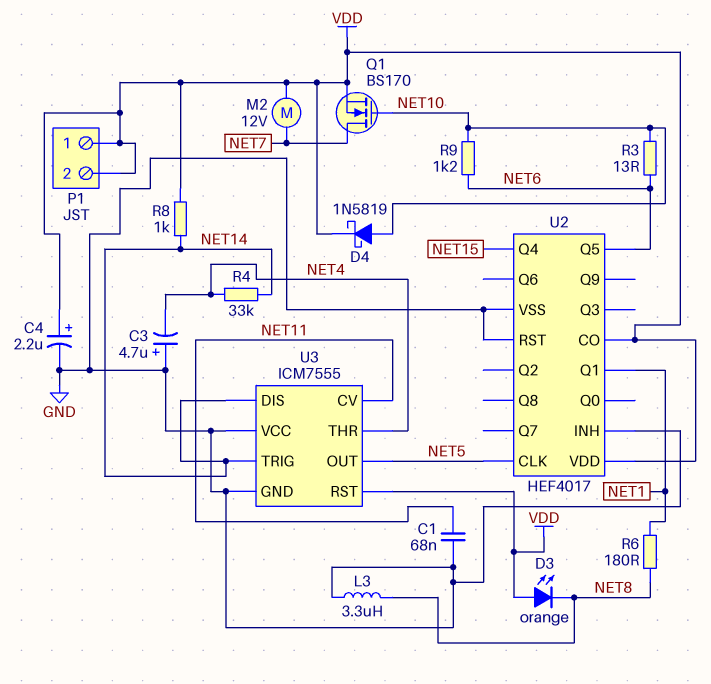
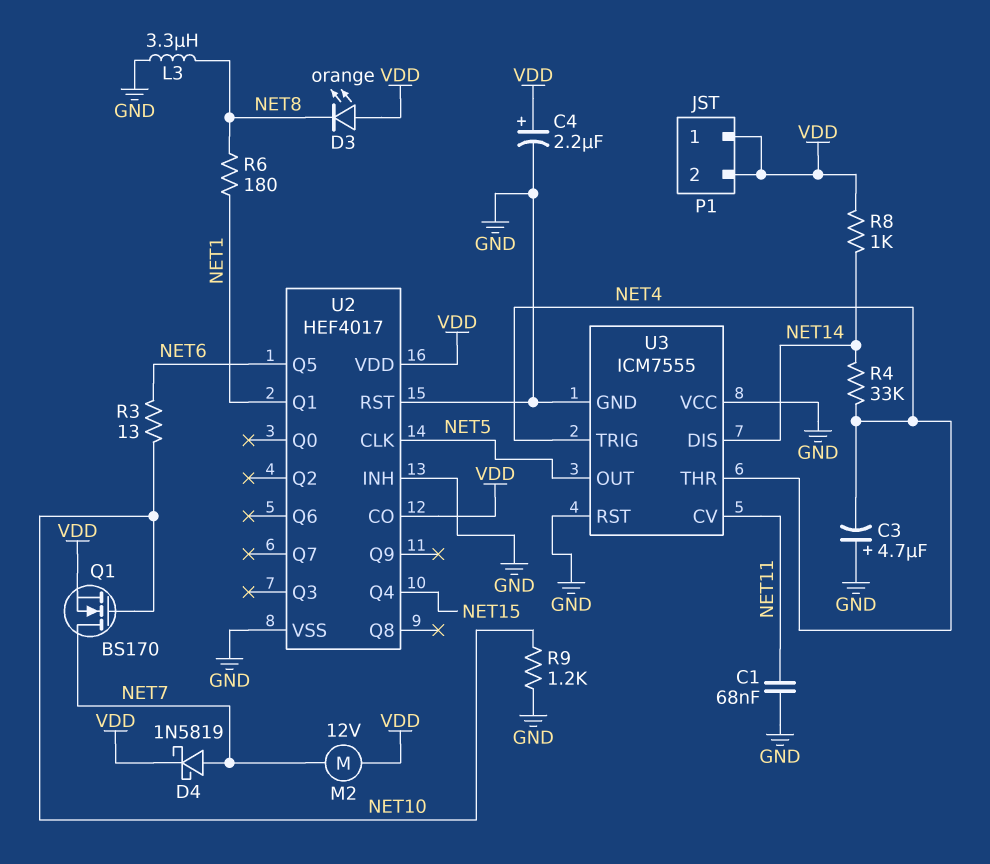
D4: schottky 1N5819 (A NET10, K VDD) -> schottky 1N5819 (A NET7, K VDD)
R9: 1.2k (NET6, NET10) -> 1.2k (GND, NET10)
U3 pin RST: VDD -> GND
U3 pin TRIG: NET14 -> NET4

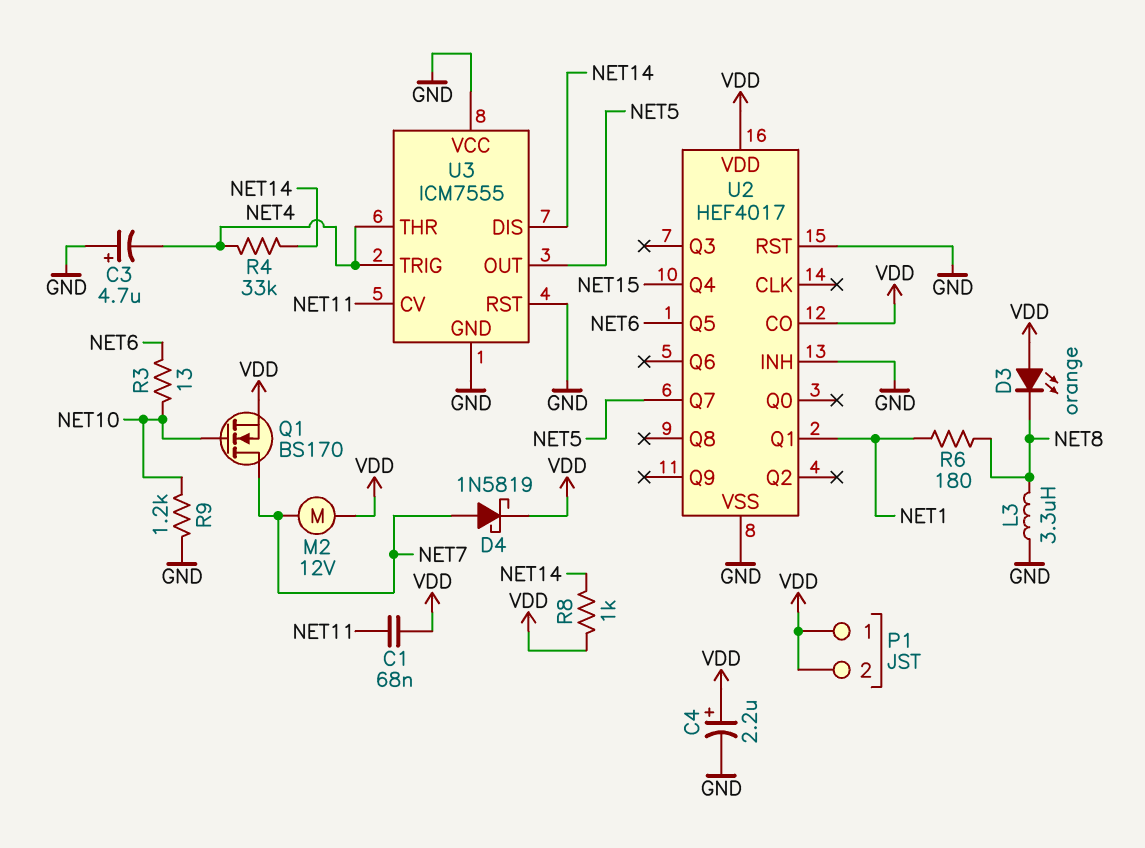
C1: 68nF (GND, NET11) -> 68nF (NET11, VDD)
U2 pin CLK: NET5 -> none
U2 pin Q7: none -> NET5

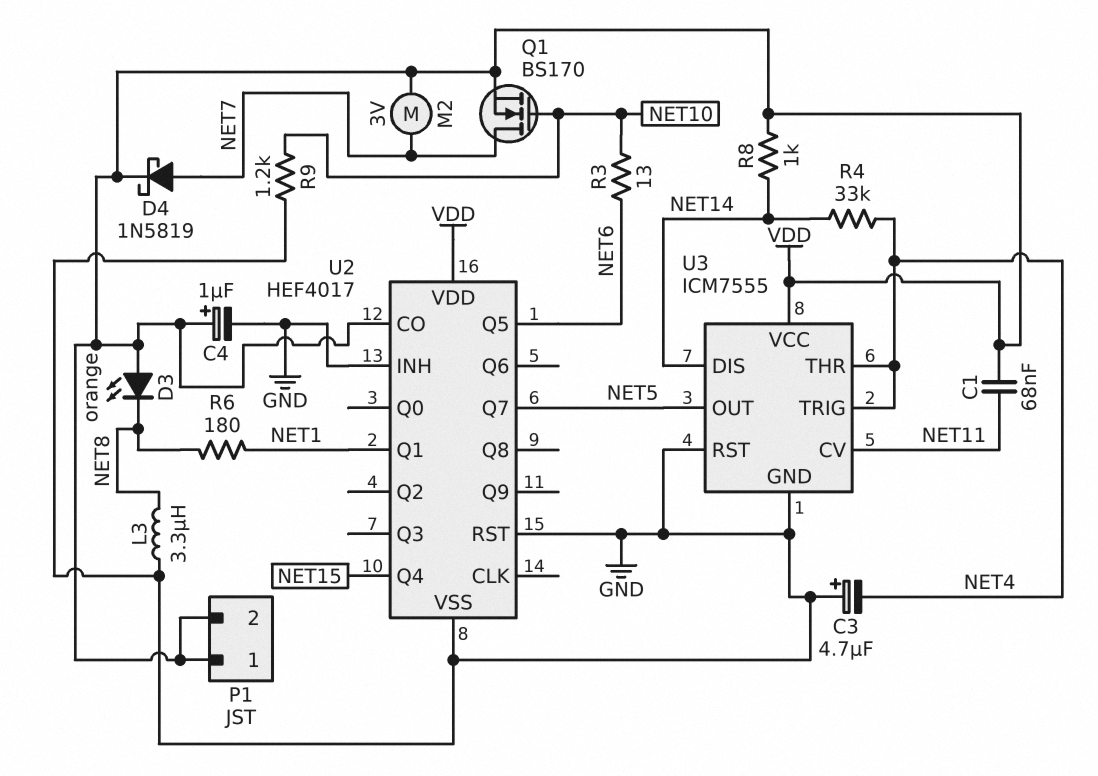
C4: 2.2uF (plus VDD, minus GND) -> 1uF (plus VDD, minus GND)
M2: motor 12V (NET7, VDD) -> motor 3V (NET7, VDD)
U3 pin VCC: GND -> VDD

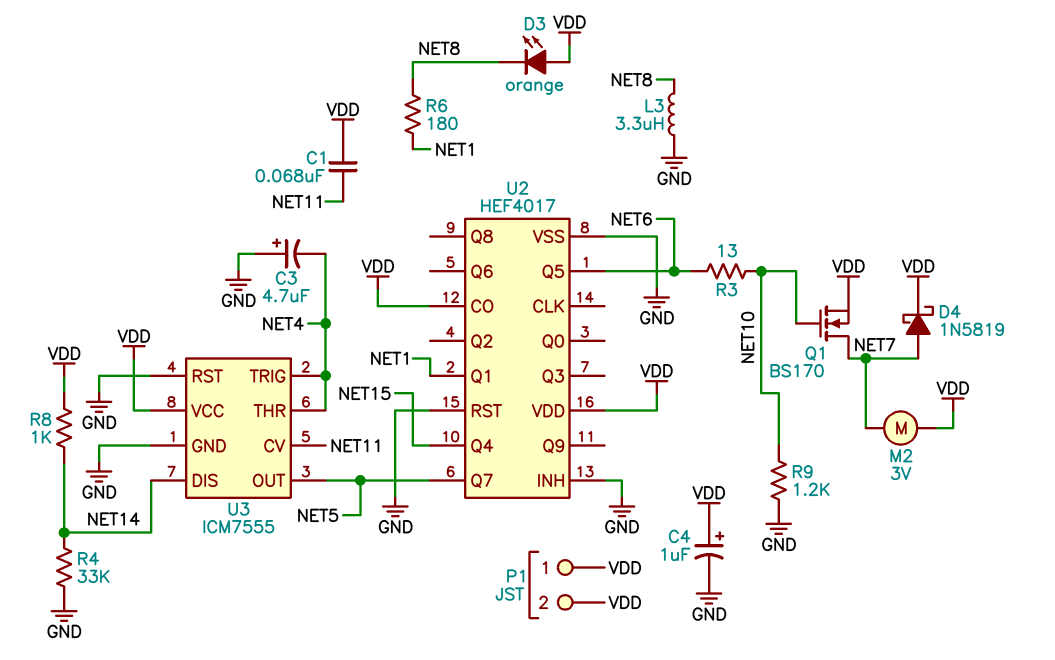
R4: 33k (NET4, NET14) -> 33k (GND, NET14)

